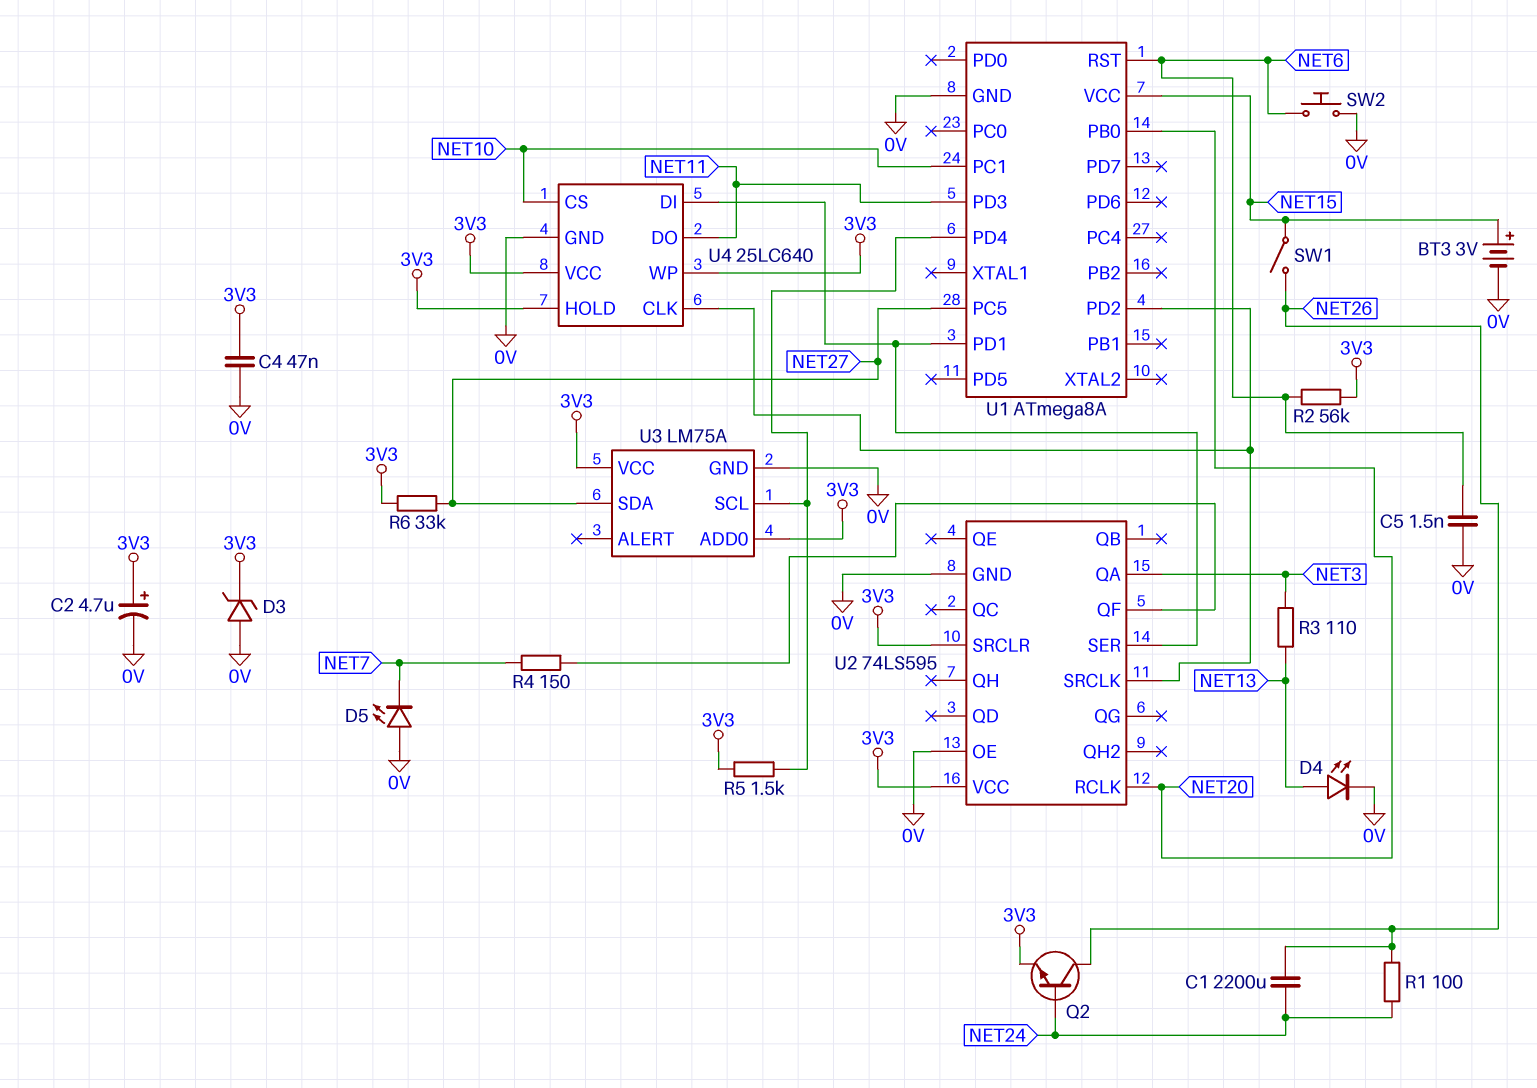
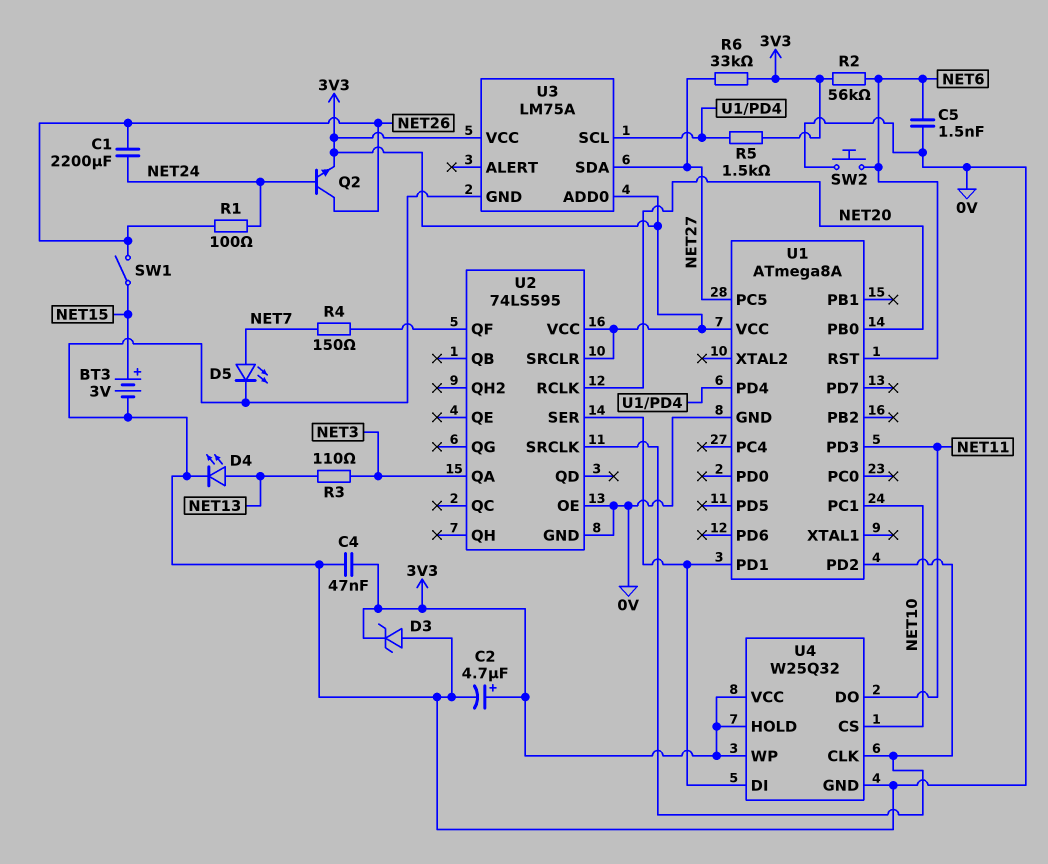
D5: LED (A 0V, K NET7) -> LED (A NET7, K 0V)
U1 pin VCC: NET15 -> 3V3
U4: 25LC640 -> W25Q32

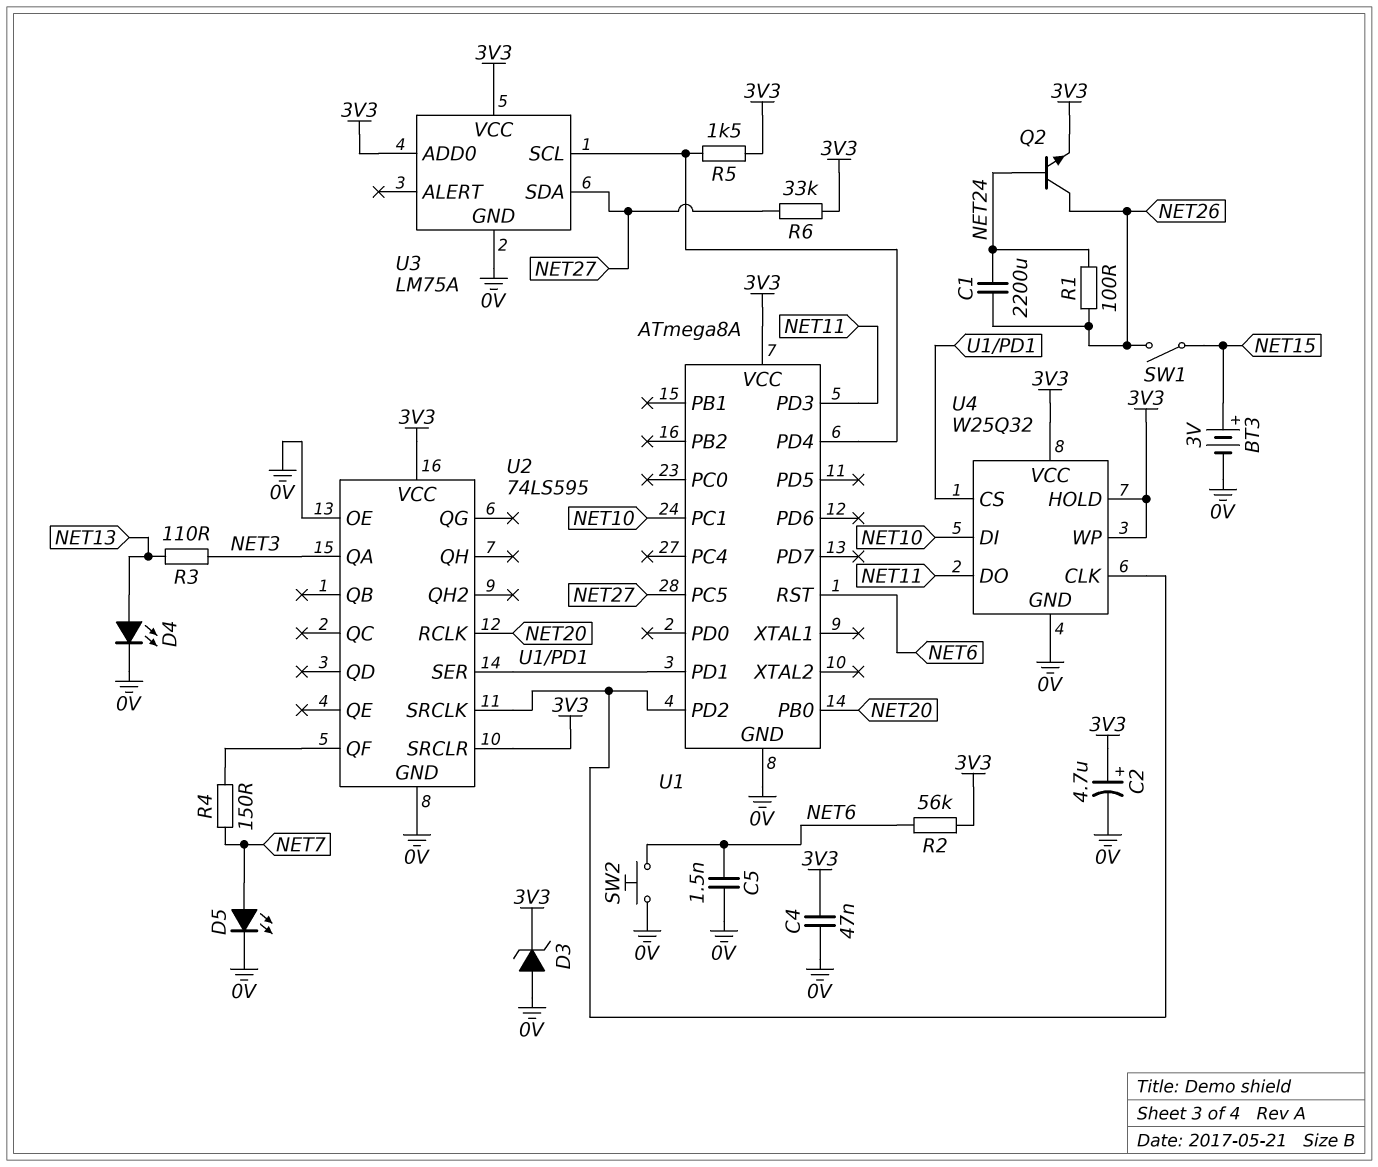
U4 pin CS: NET10 -> U1/PD1
U4 pin DI: U1/PD1 -> NET10

